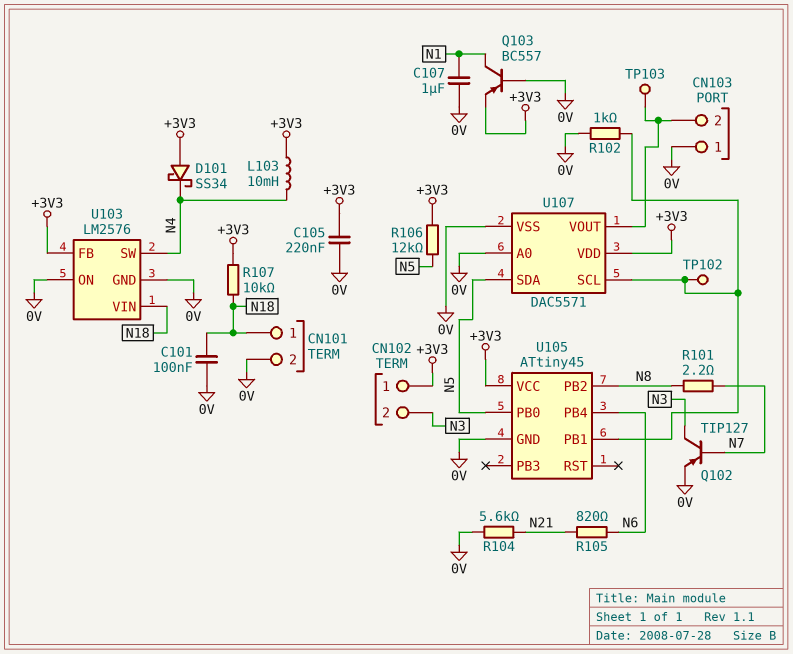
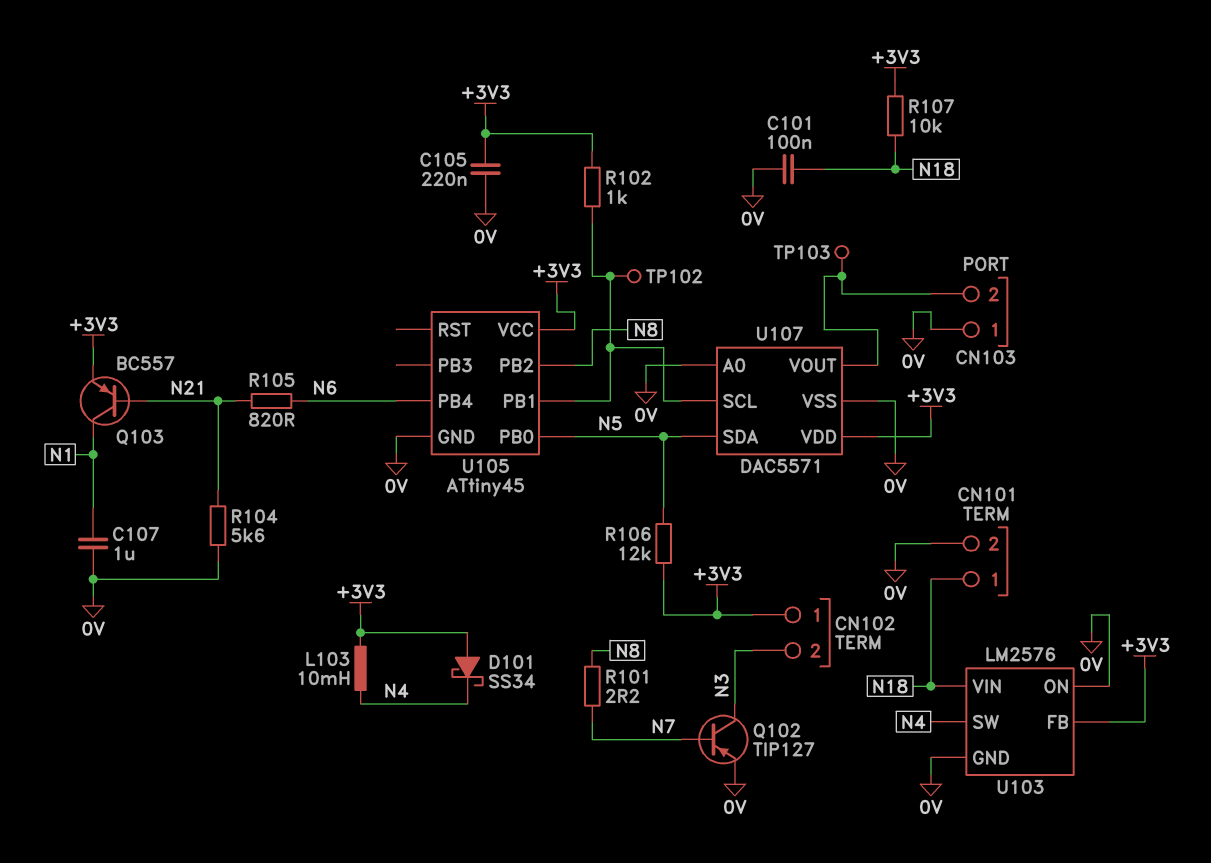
Q103: PNP BC557 (B 0V, C N1, E +3V3) -> PNP BC557 (B N21, C N1, E +3V3)
R102: 1k (0V, U105/PB1) -> 1k (+3V3, U105/PB1)

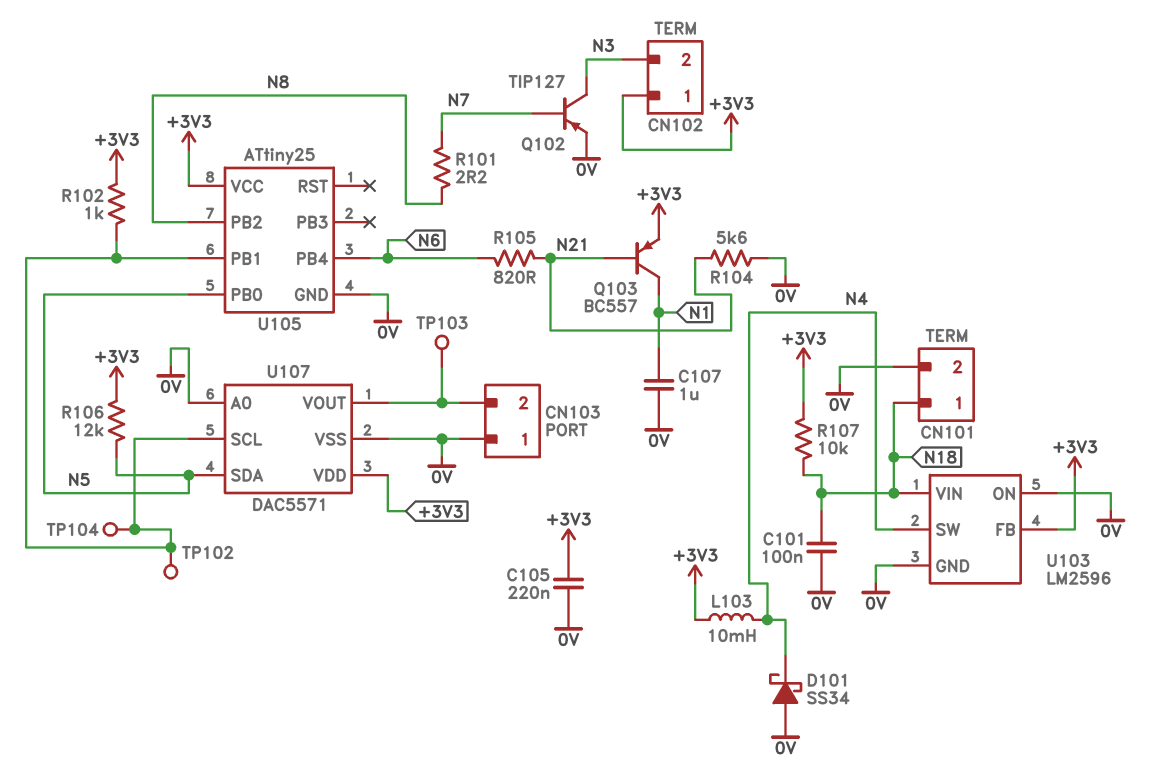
D101: schottky SS34 (A +3V3, K N4) -> schottky SS34 (A 0V, K N4)
TP104: none -> test point (U105/PB1)
U103: LM2576 -> LM2596
U105: ATtiny45 -> ATtiny25

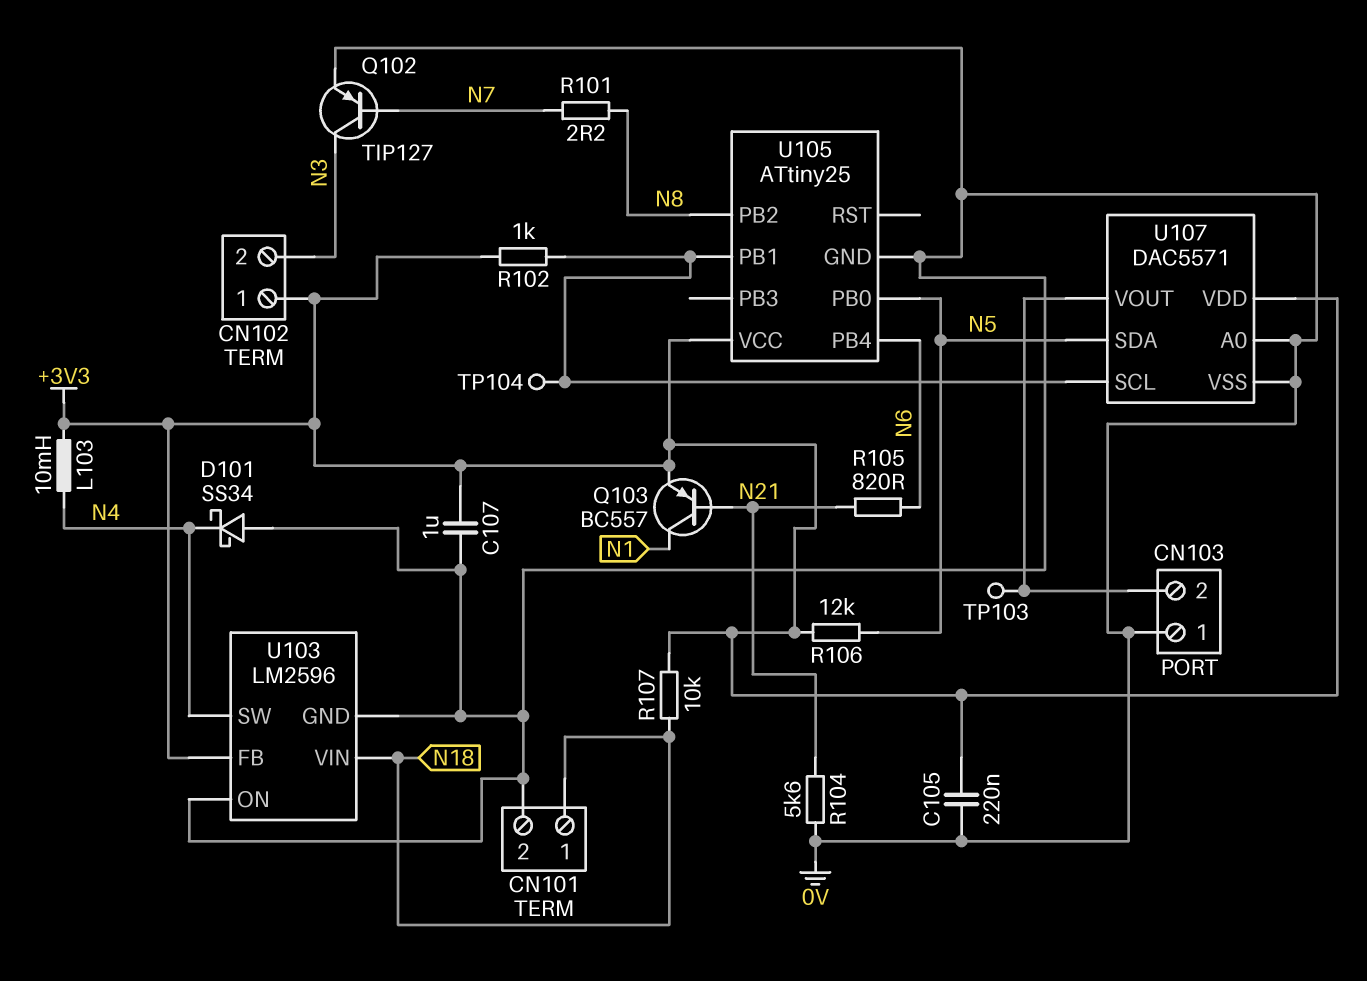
C101: 100nF (0V, N18) -> none
C107: 1uF (0V, N1) -> 1uF (+3V3, 0V)
TP102: test point (U105/PB1) -> none

